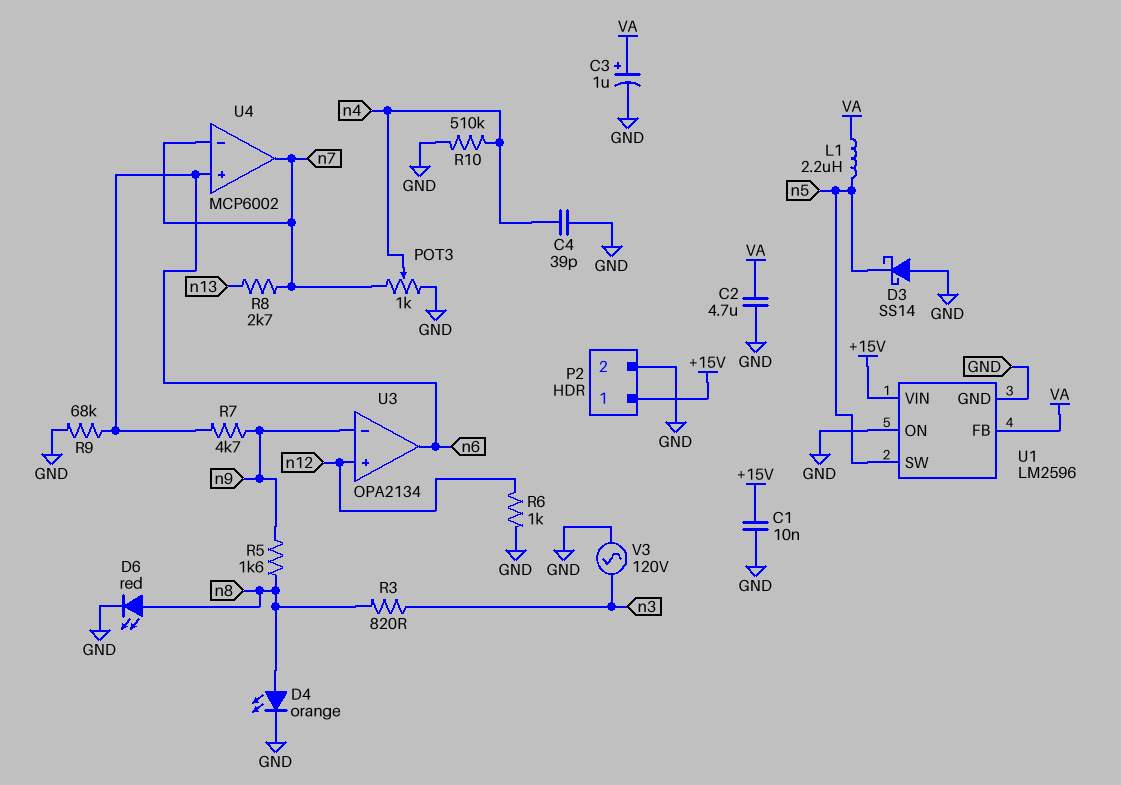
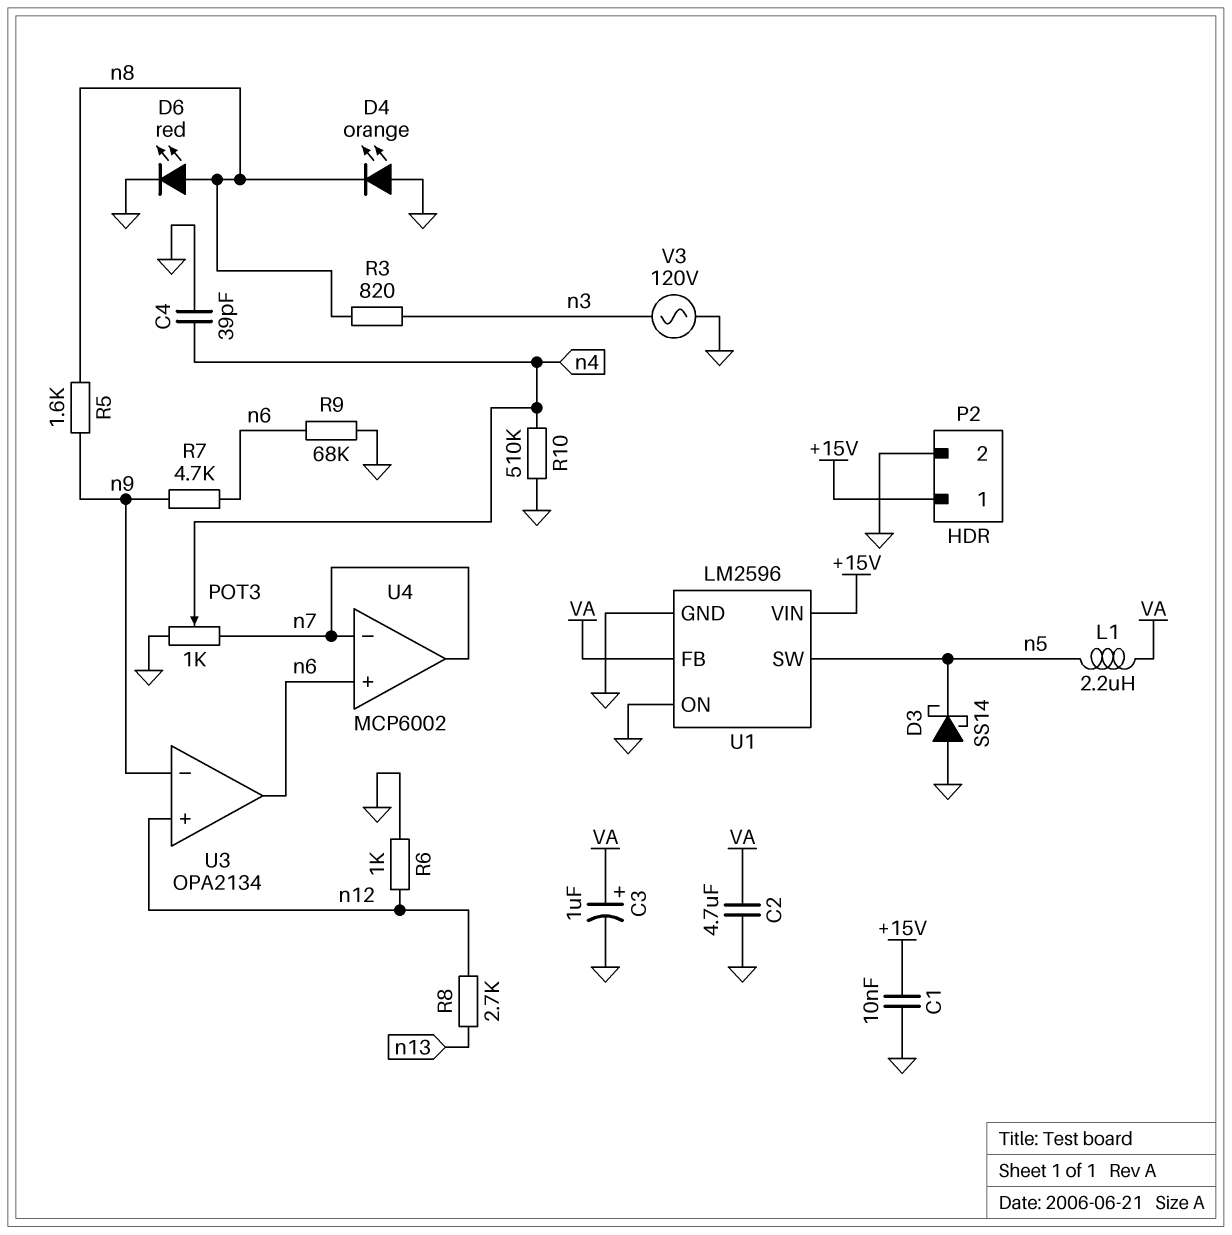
D4: LED orange (A n8, K GND) -> LED orange (A GND, K n8)
R8: 2.7k (n7, n13) -> 2.7k (n12, n13)

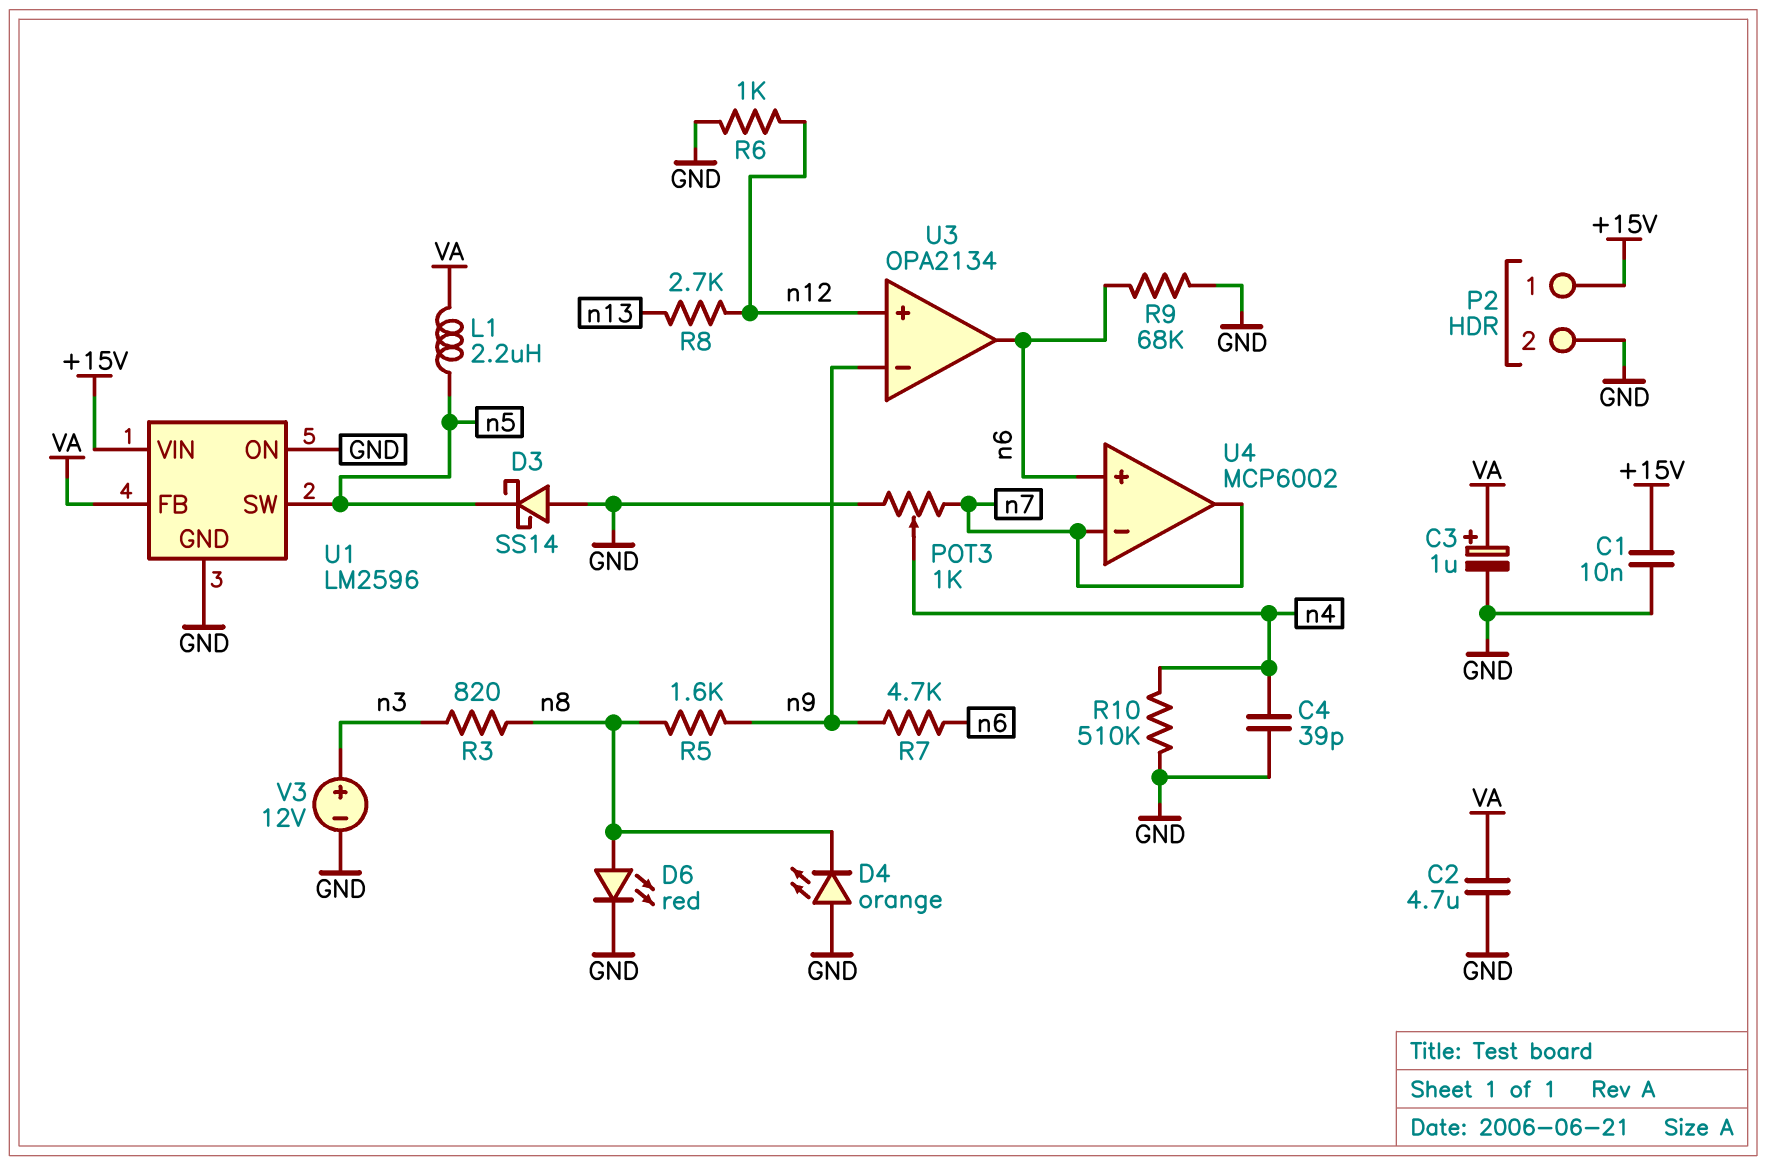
V3: AC 120V (GND, n3) -> 12V (plus n3, minus GND)

